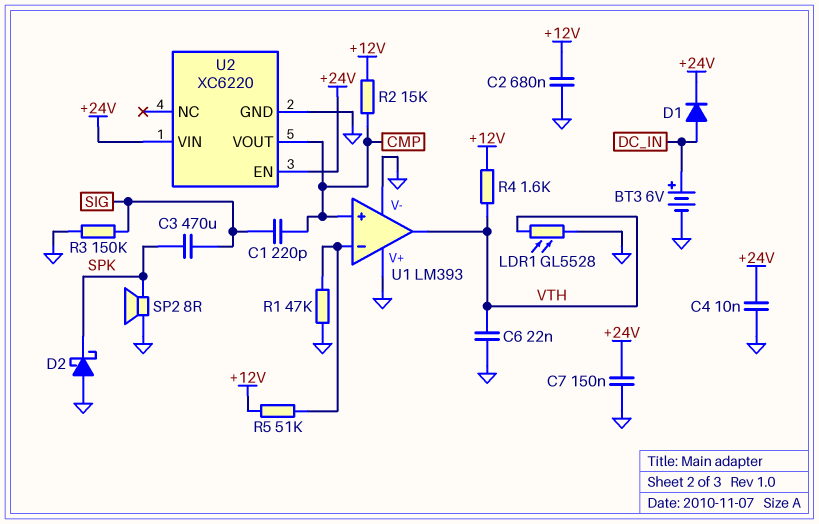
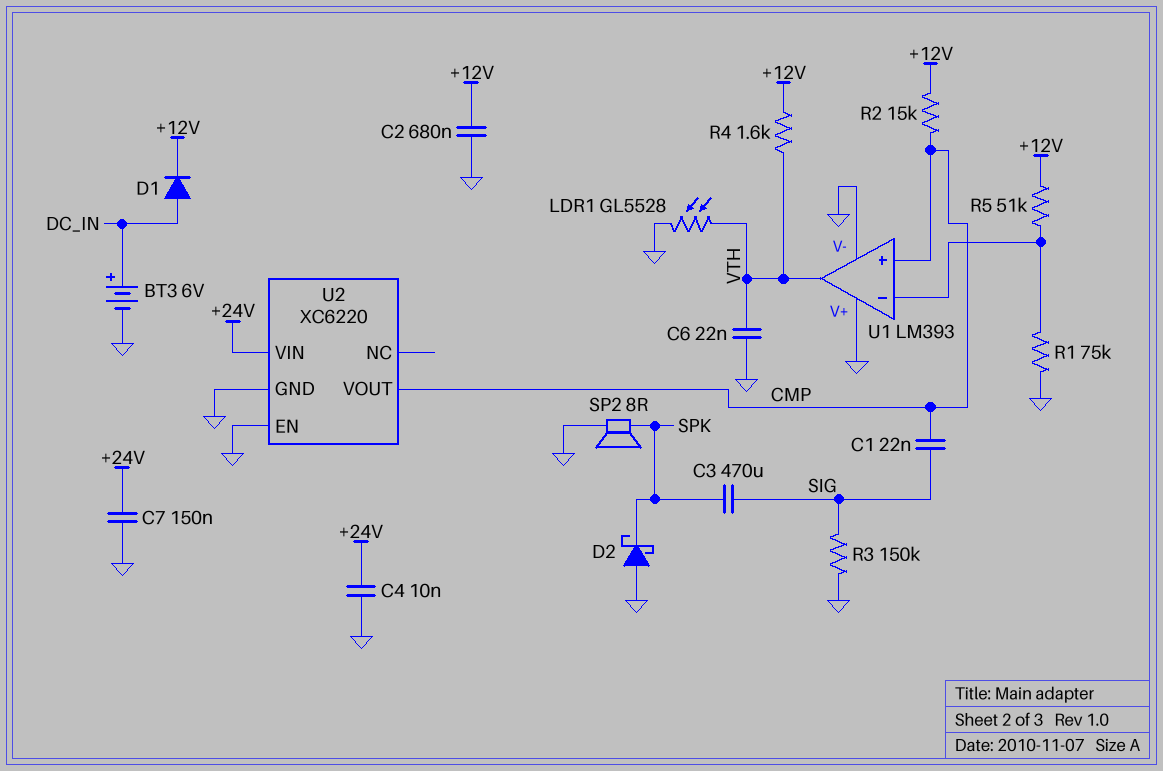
C1: 220pF (CMP, SIG) -> 22nF (CMP, SIG)
D1: diode (A DC_IN, K +24V) -> diode (A DC_IN, K +12V)
R1: 47k (GND, U1/in-) -> 75k (GND, U1/in-)
U2 pin EN: +24V -> GND

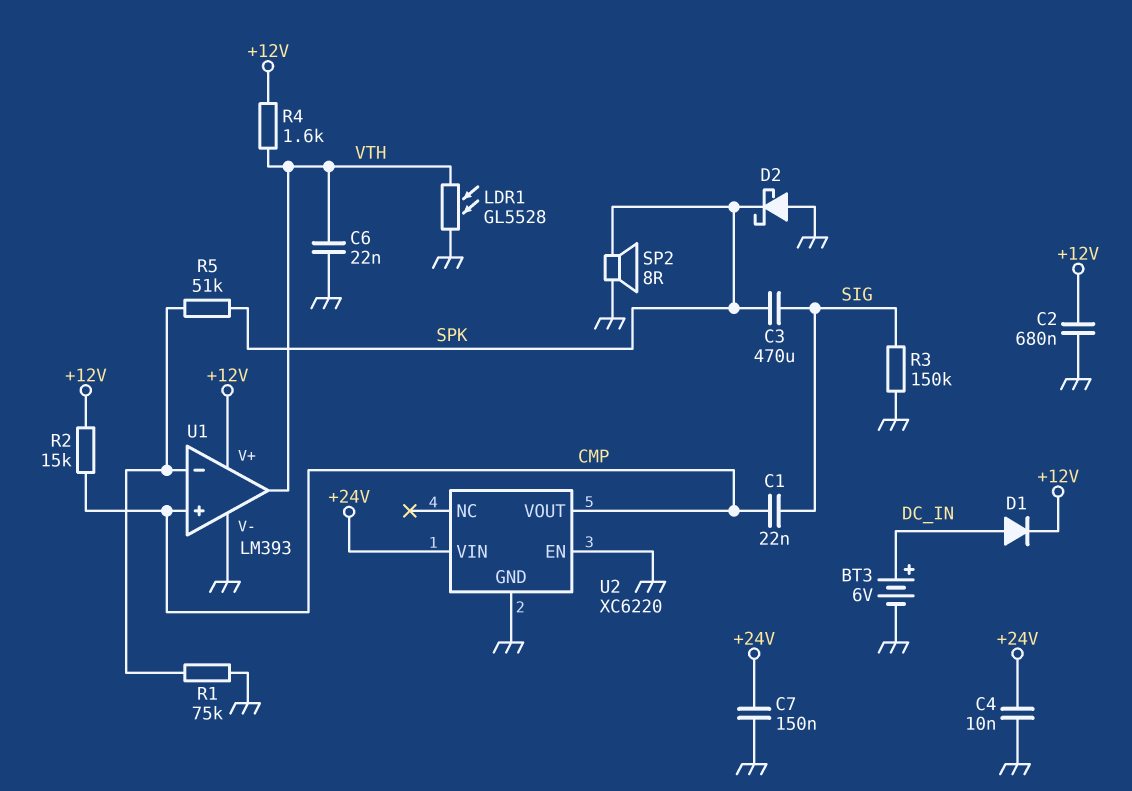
R5: 51k (+12V, U1/in-) -> 51k (SPK, U1/in-)
U1 pin V+: GND -> +12V

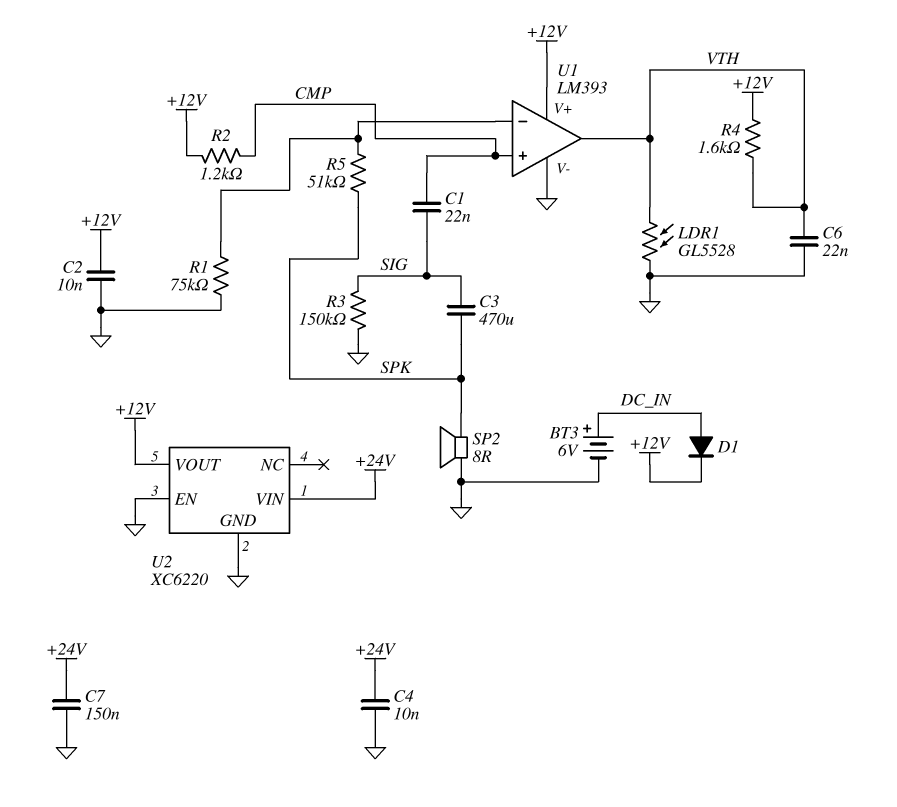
C2: 680nF (+12V, GND) -> 10nF (+12V, GND)
D2: schottky (A GND, K SPK) -> none
R2: 15k (+12V, CMP) -> 1.2k (+12V, CMP)
U2 pin VOUT: CMP -> +12V

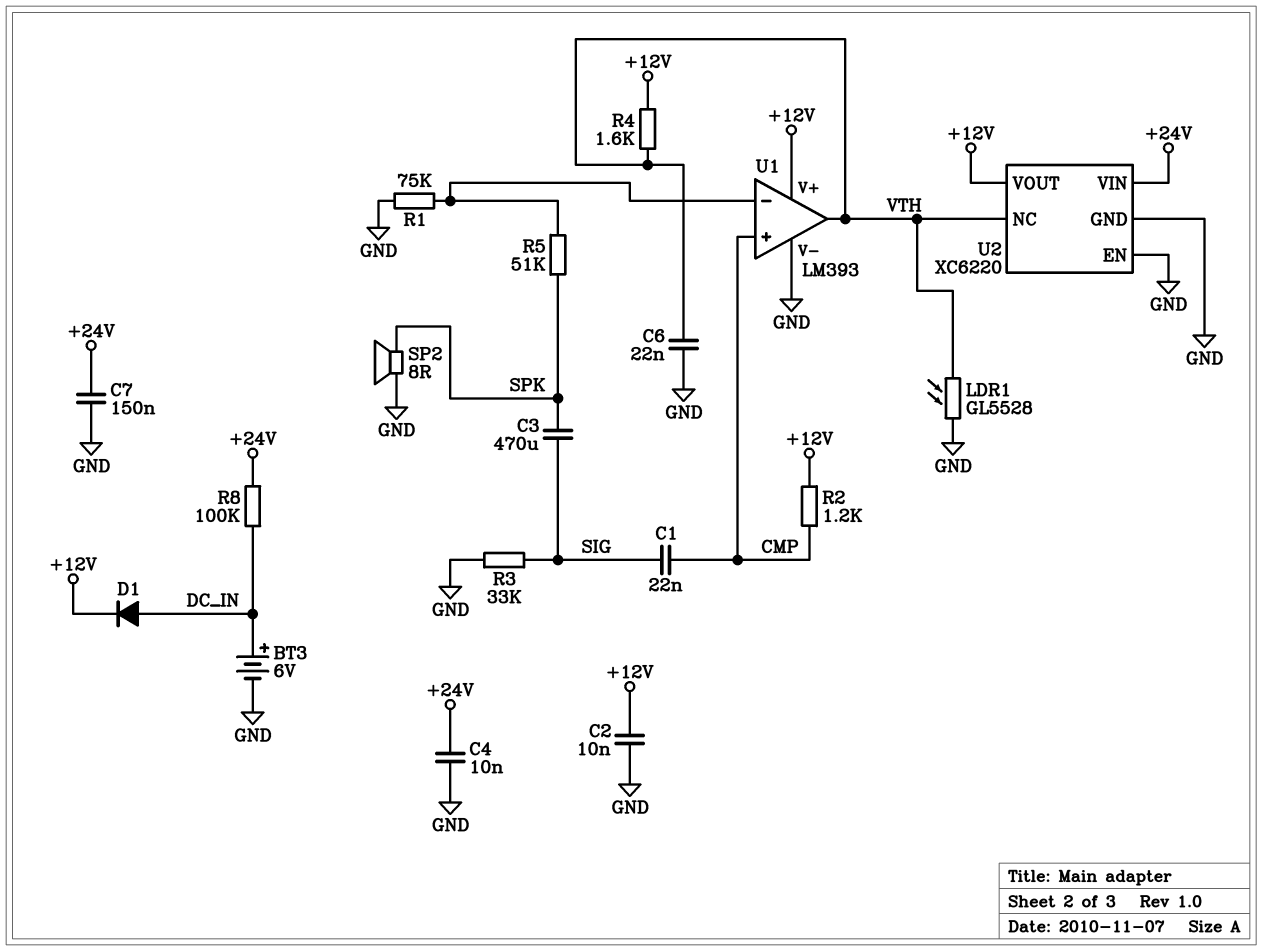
R3: 150k (GND, SIG) -> 33k (GND, SIG)
R8: none -> 100k (+24V, DC_IN)
U2 pin NC: none -> VTH

